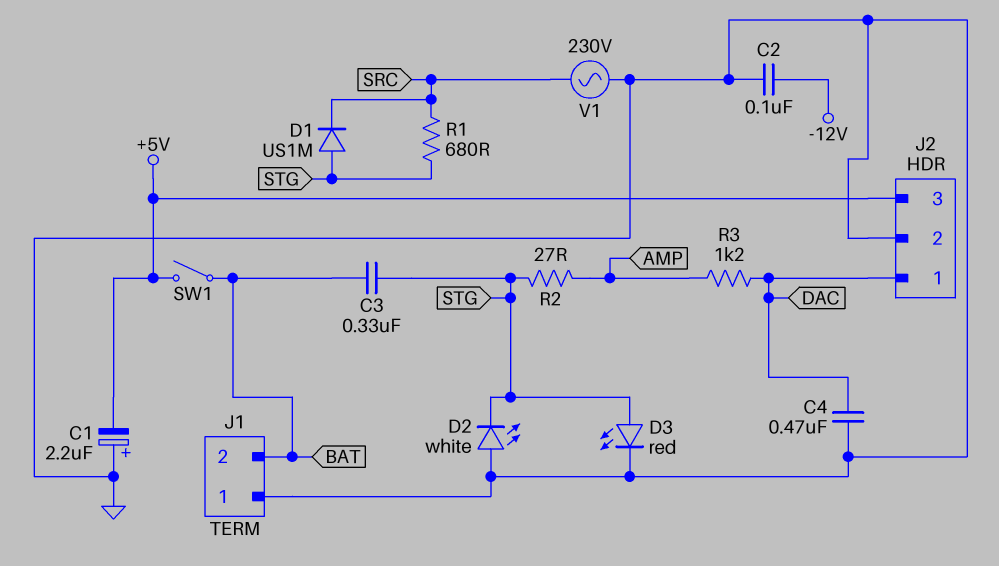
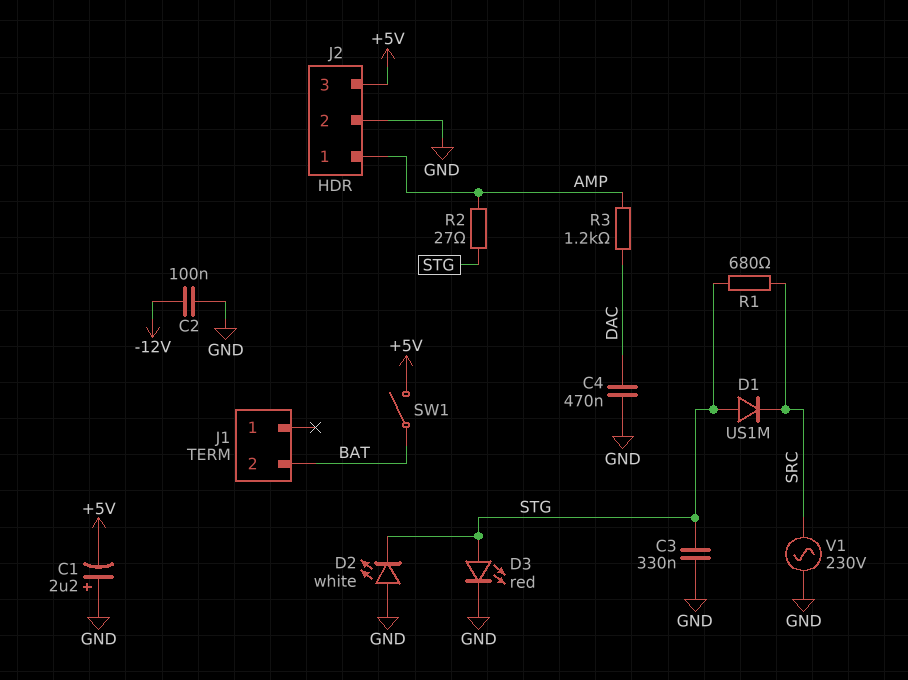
C3: 330nF (BAT, STG) -> 330nF (GND, STG)
J1 pin 1: GND -> none
J2 pin 1: DAC -> AMP

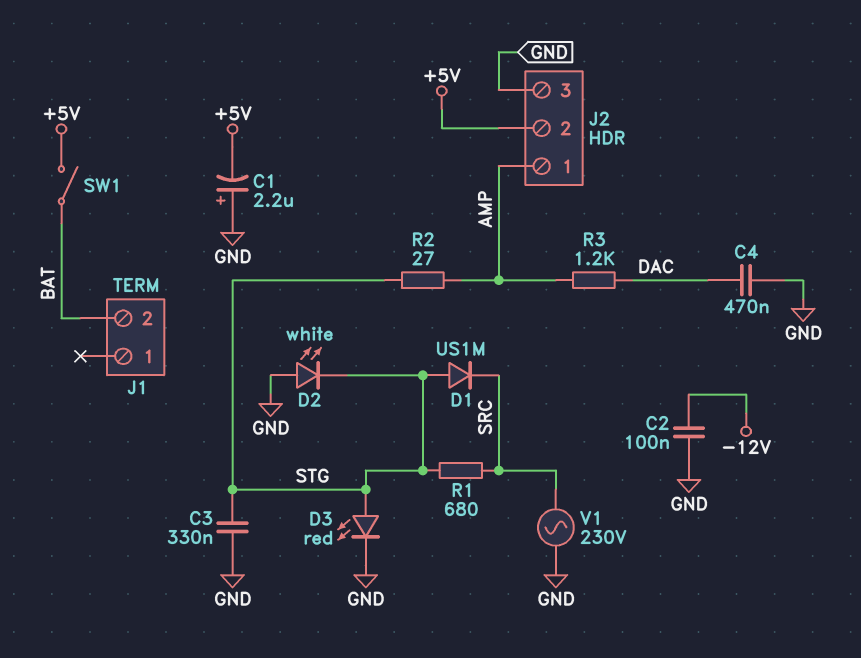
J2 pin 2: GND -> +5V
J2 pin 3: +5V -> GND

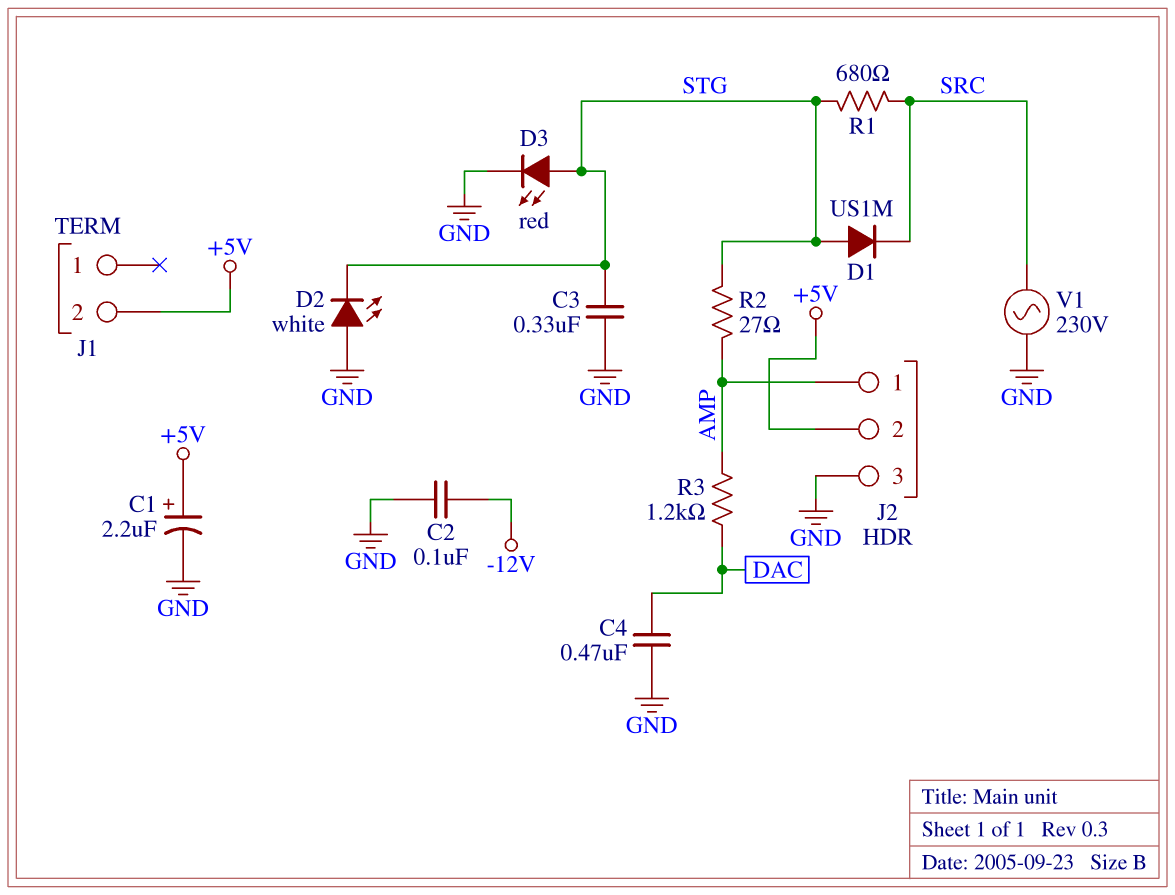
C1: 2.2uF (plus GND, minus +5V) -> 2.2uF (plus +5V, minus GND)
J1 pin 2: BAT -> +5V
SW1: switch (+5V, BAT) -> none

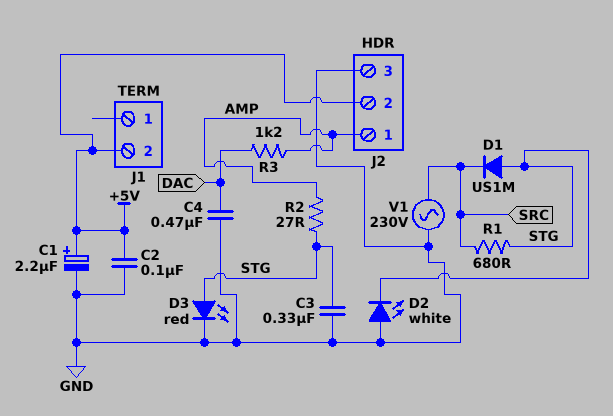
C2: 100nF (-12V, GND) -> 100nF (+5V, GND)

